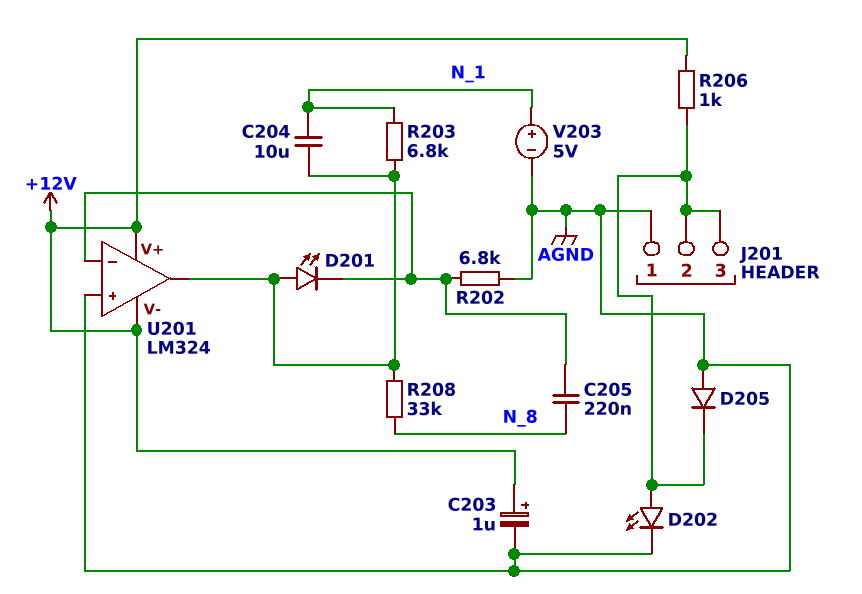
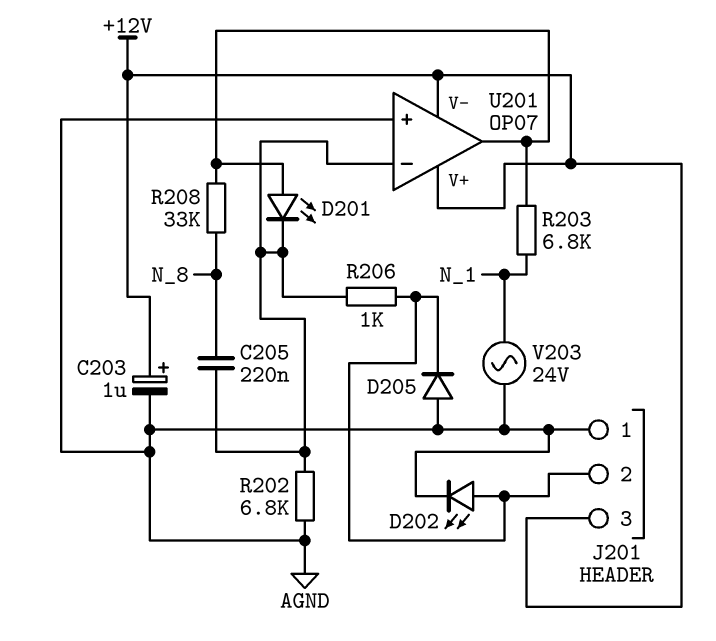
C204: 10uF (N_1, U201/out) -> none
J201 pin 3: J201/2 -> +12V
R206: 1k (+12V, J201/2) -> 1k (J201/2, U201/in-)
U201: LM324 -> OP07
V203: 5V (plus N_1, minus AGND) -> AC 24V (AGND, N_1)

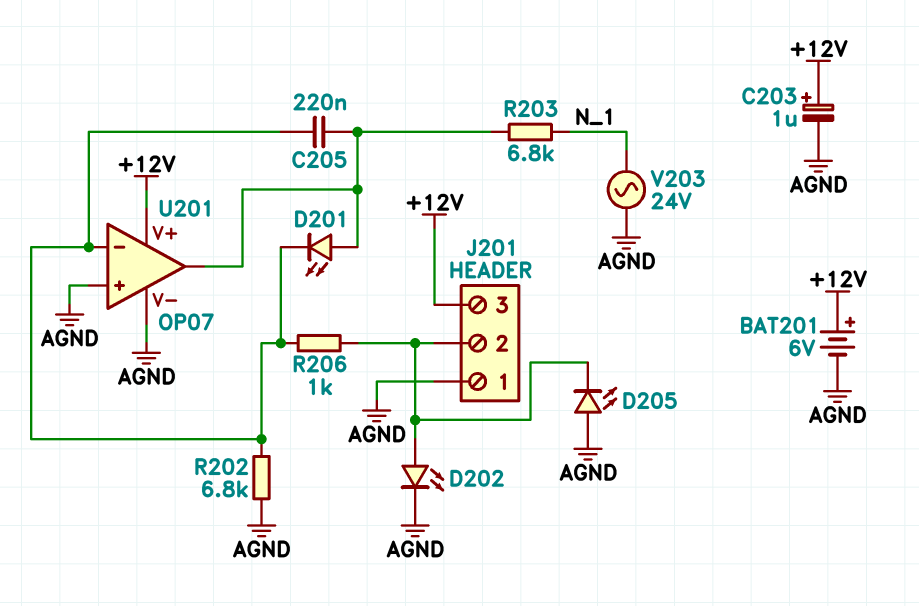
BAT201: none -> 6V (plus +12V, minus AGND)
C205: 220nF (N_8, U201/in-) -> 220nF (U201/in-, U201/out)
D205: diode (A AGND, K J201/2) -> LED (A AGND, K J201/2)
R208: 33k (N_8, U201/out) -> none
U201 pin V-: +12V -> AGND

